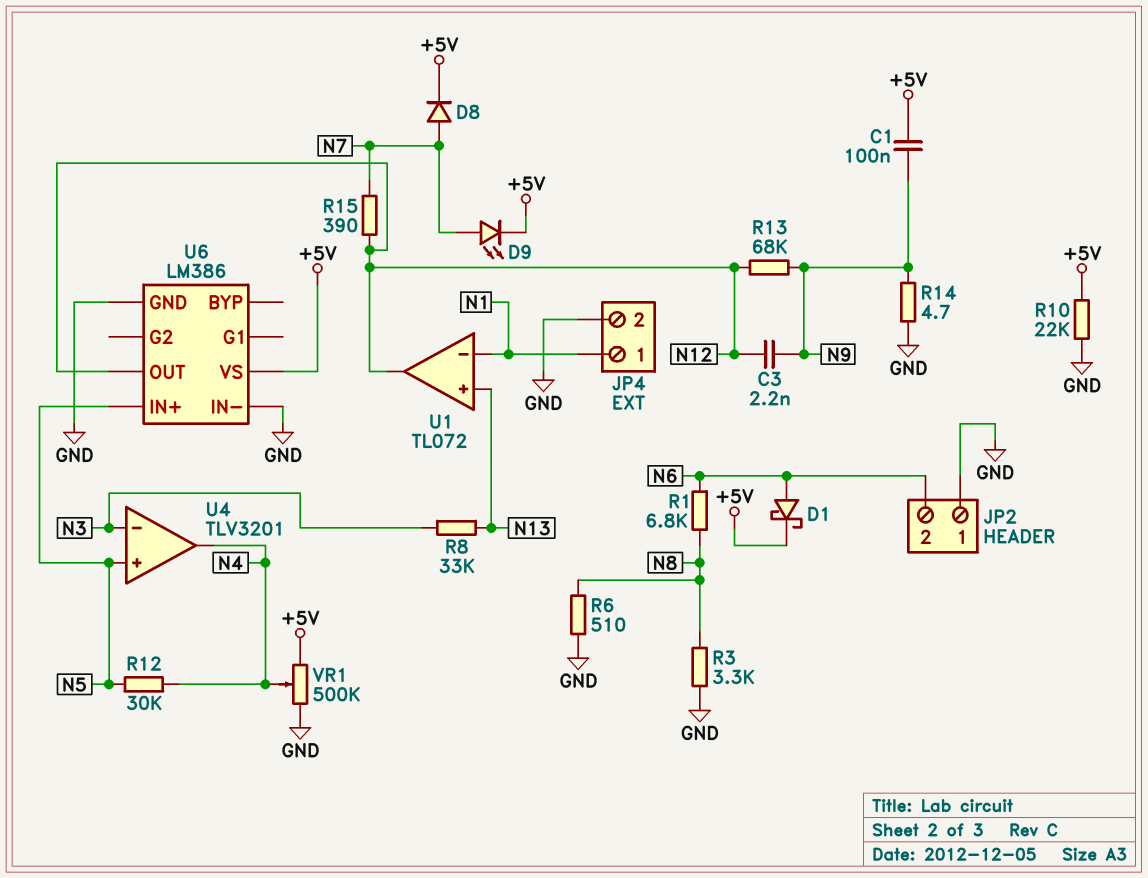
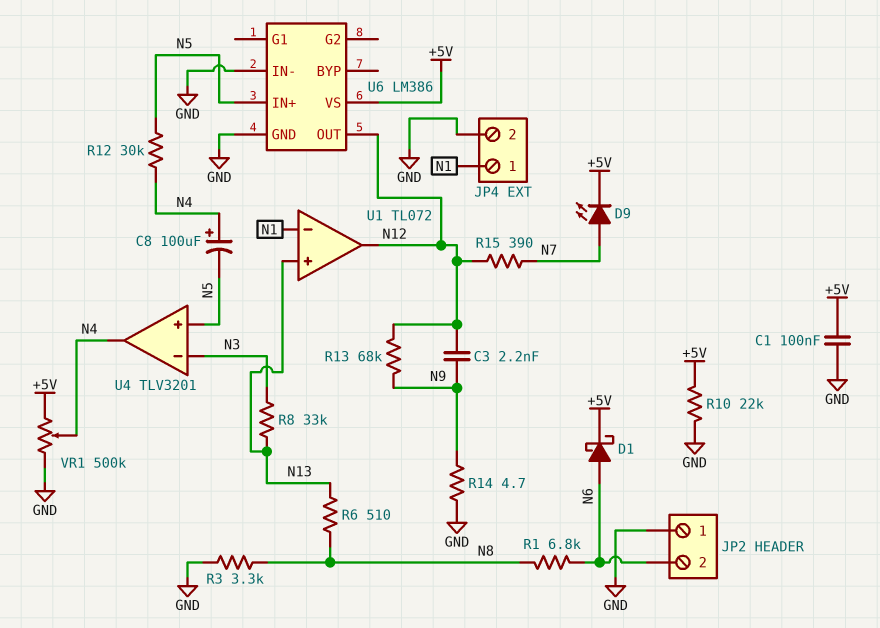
C1: 100nF (+5V, N9) -> 100nF (+5V, GND)
C8: none -> 100uF (plus N4, minus N5)
D8: diode (A N7, K +5V) -> none
R6: 510 (GND, N8) -> 510 (N8, N13)

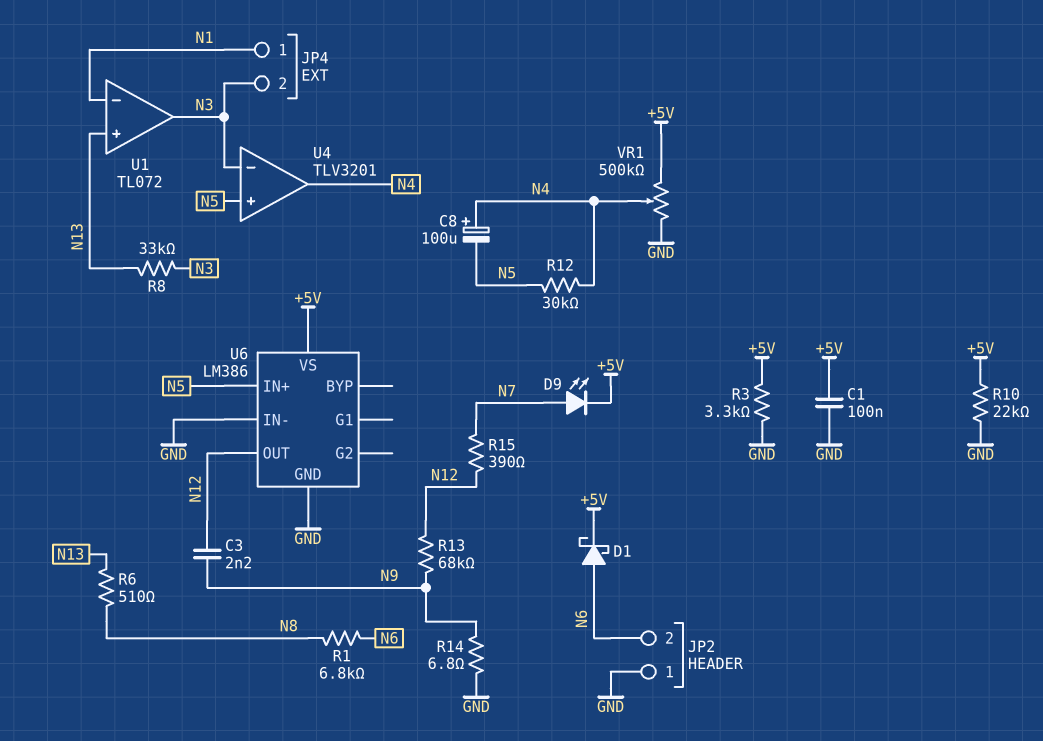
JP4 pin 2: GND -> N3
R3: 3.3k (GND, N8) -> 3.3k (+5V, GND)
R14: 4.7 (GND, N9) -> 6.8 (GND, N9)
U1 pin out: N12 -> N3

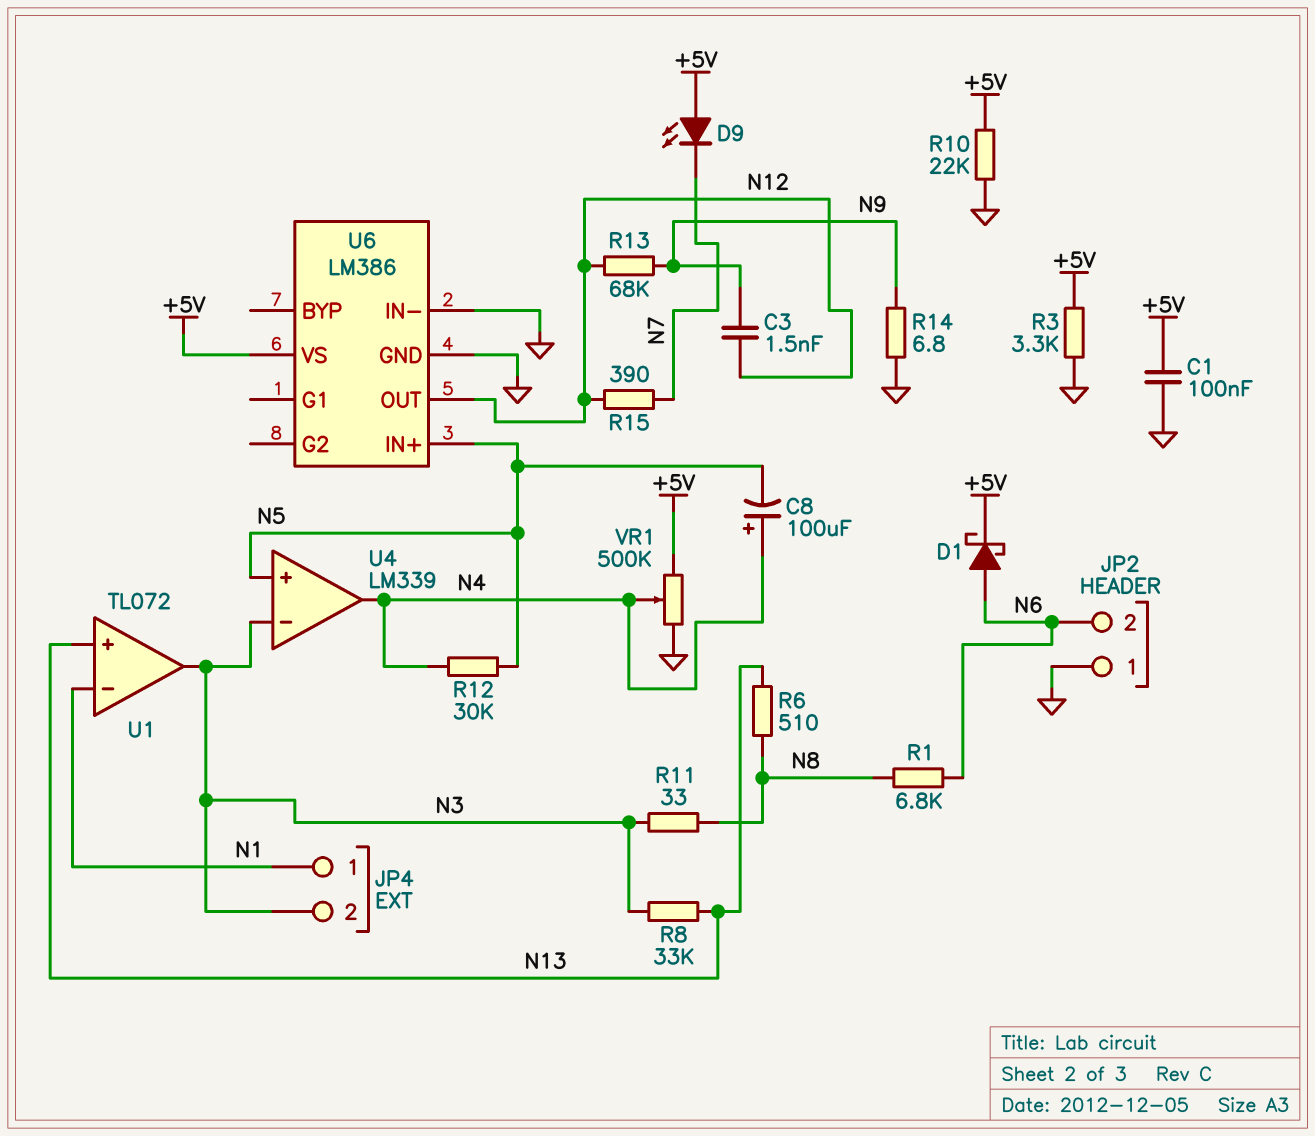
C3: 2.2nF (N9, N12) -> 1.5nF (N9, N12)
D9: LED (A N7, K +5V) -> LED (A +5V, K N7)
R11: none -> 33 (N3, N8)
U4: TLV3201 -> LM339

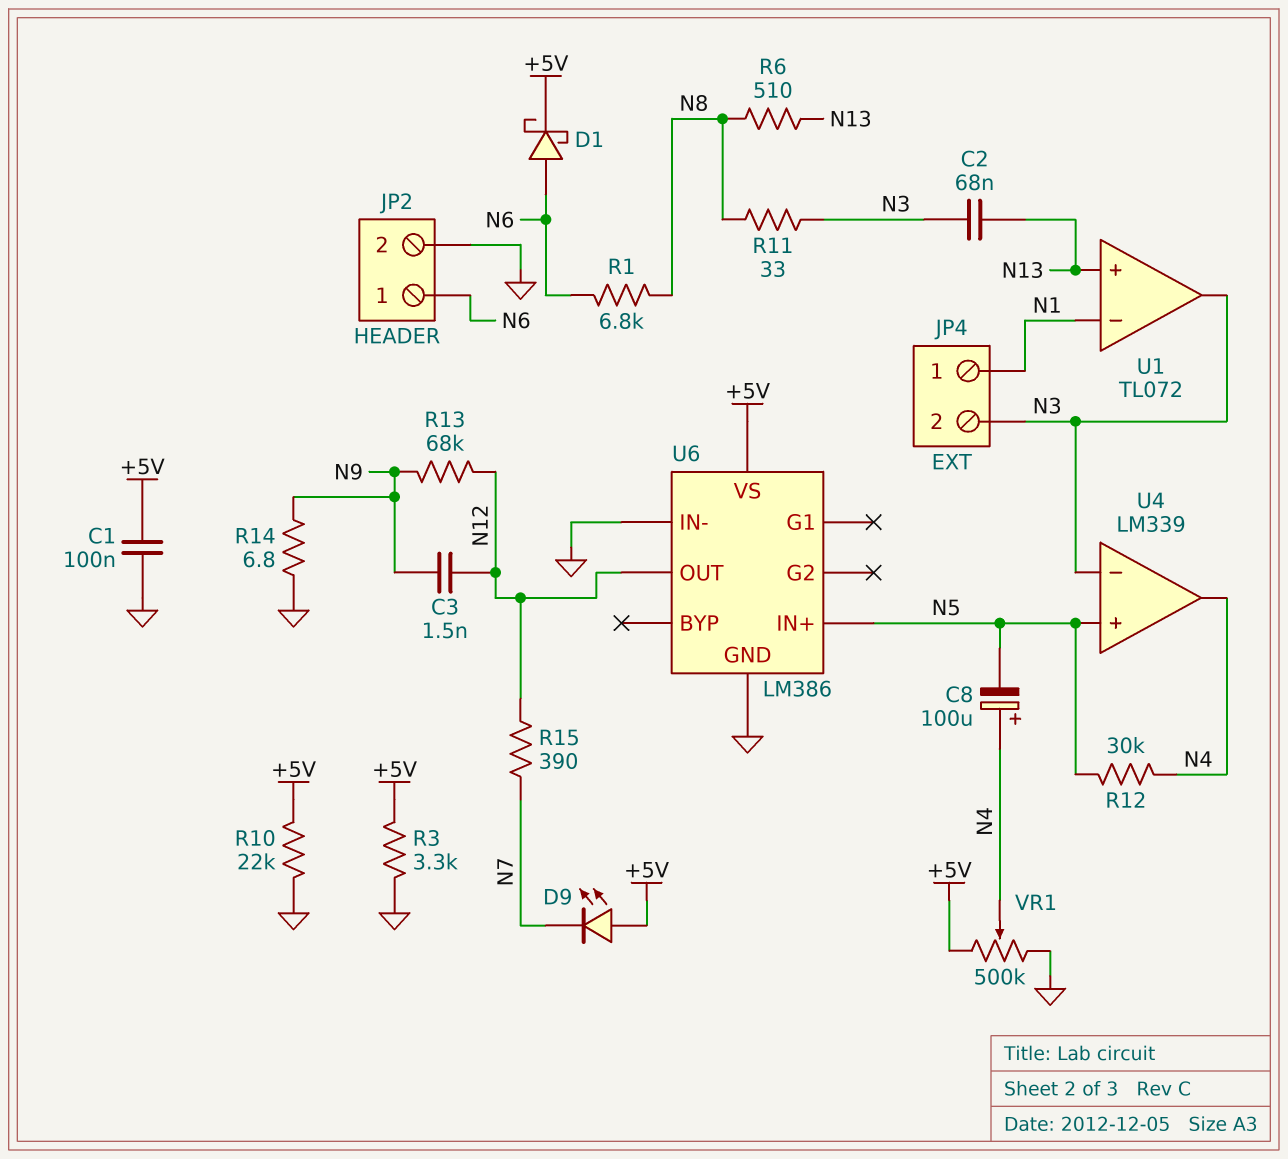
C2: none -> 68nF (N3, N13)
JP2 pin 1: GND -> N6
JP2 pin 2: N6 -> GND
R8: 33k (N3, N13) -> none

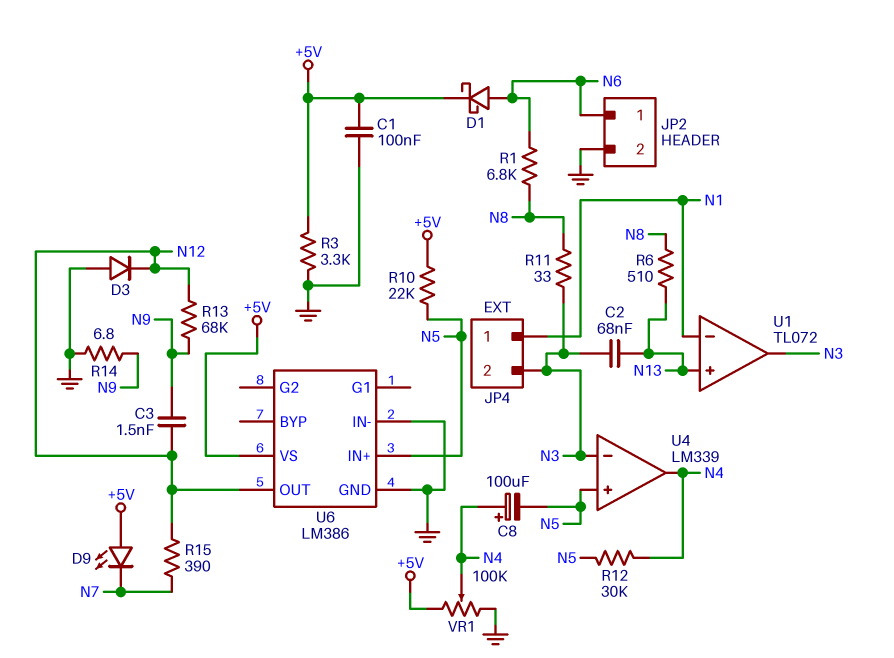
D3: none -> diode (A GND, K N12)
R10: 22k (+5V, GND) -> 22k (+5V, N5)
VR1: 500k (+5V, GND, wiper N4) -> 100k (+5V, GND, wiper N4)

